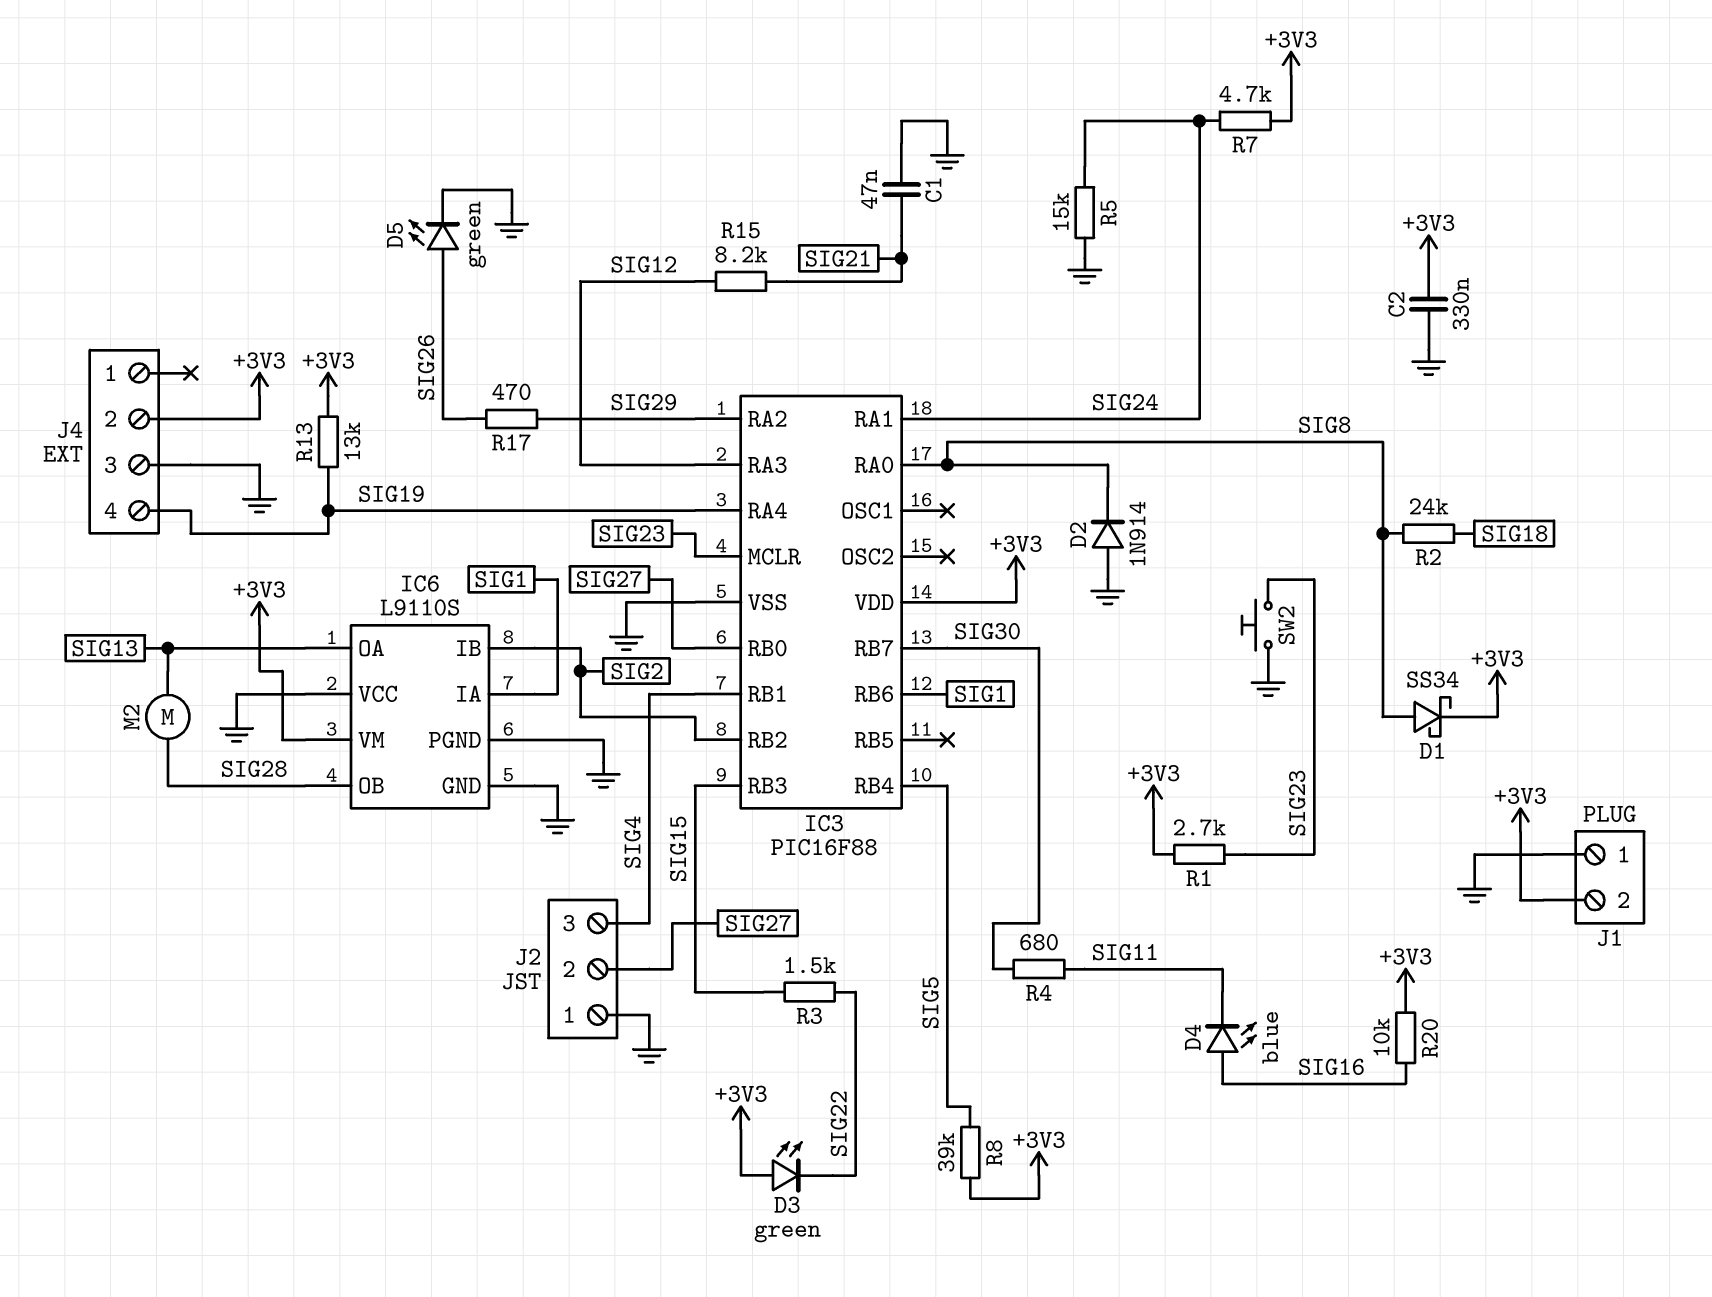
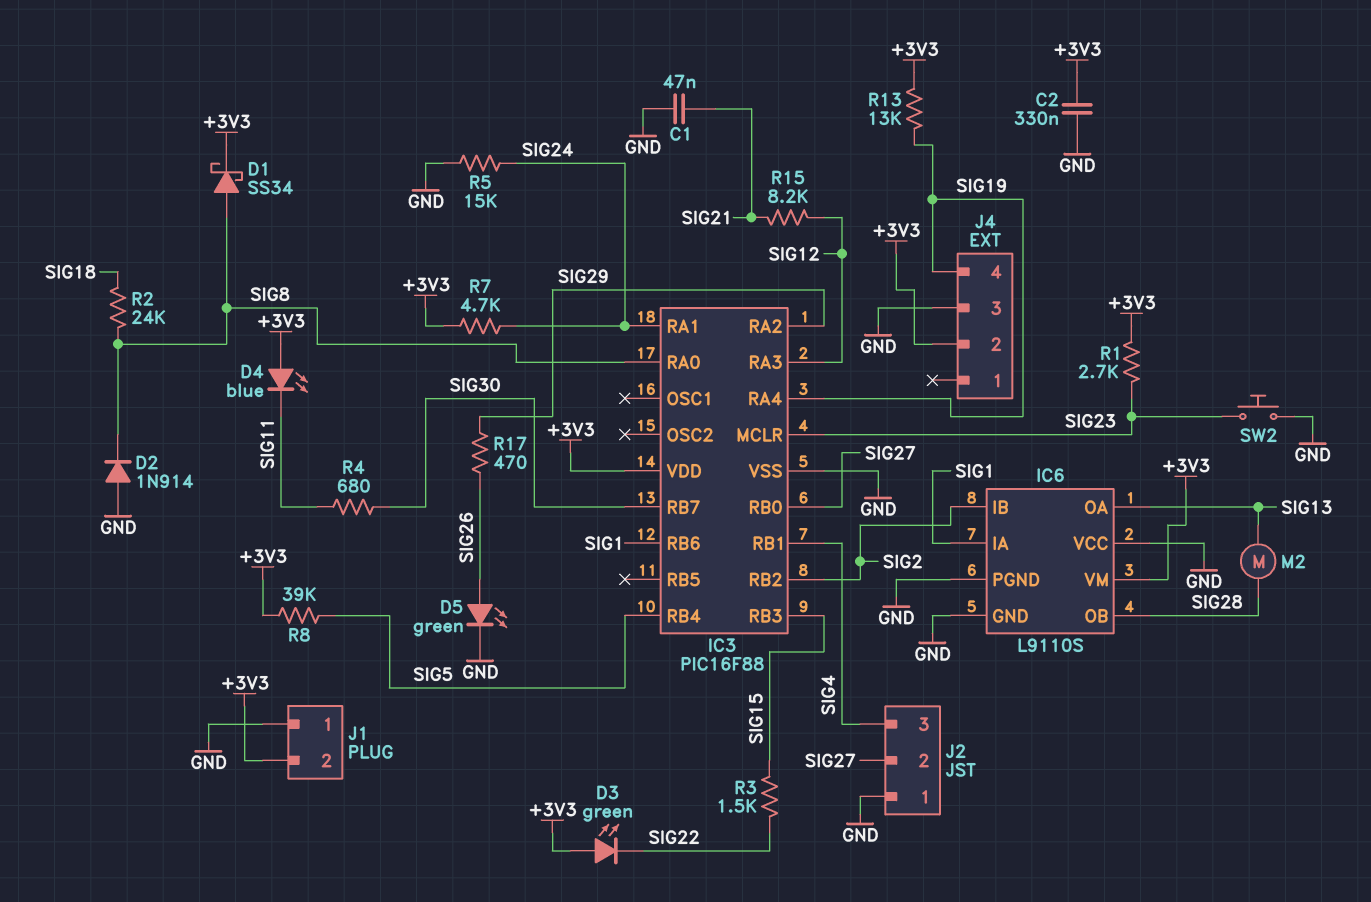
D4: LED blue (A SIG16, K SIG11) -> LED blue (A +3V3, K SIG11)
R20: 10k (+3V3, SIG16) -> none

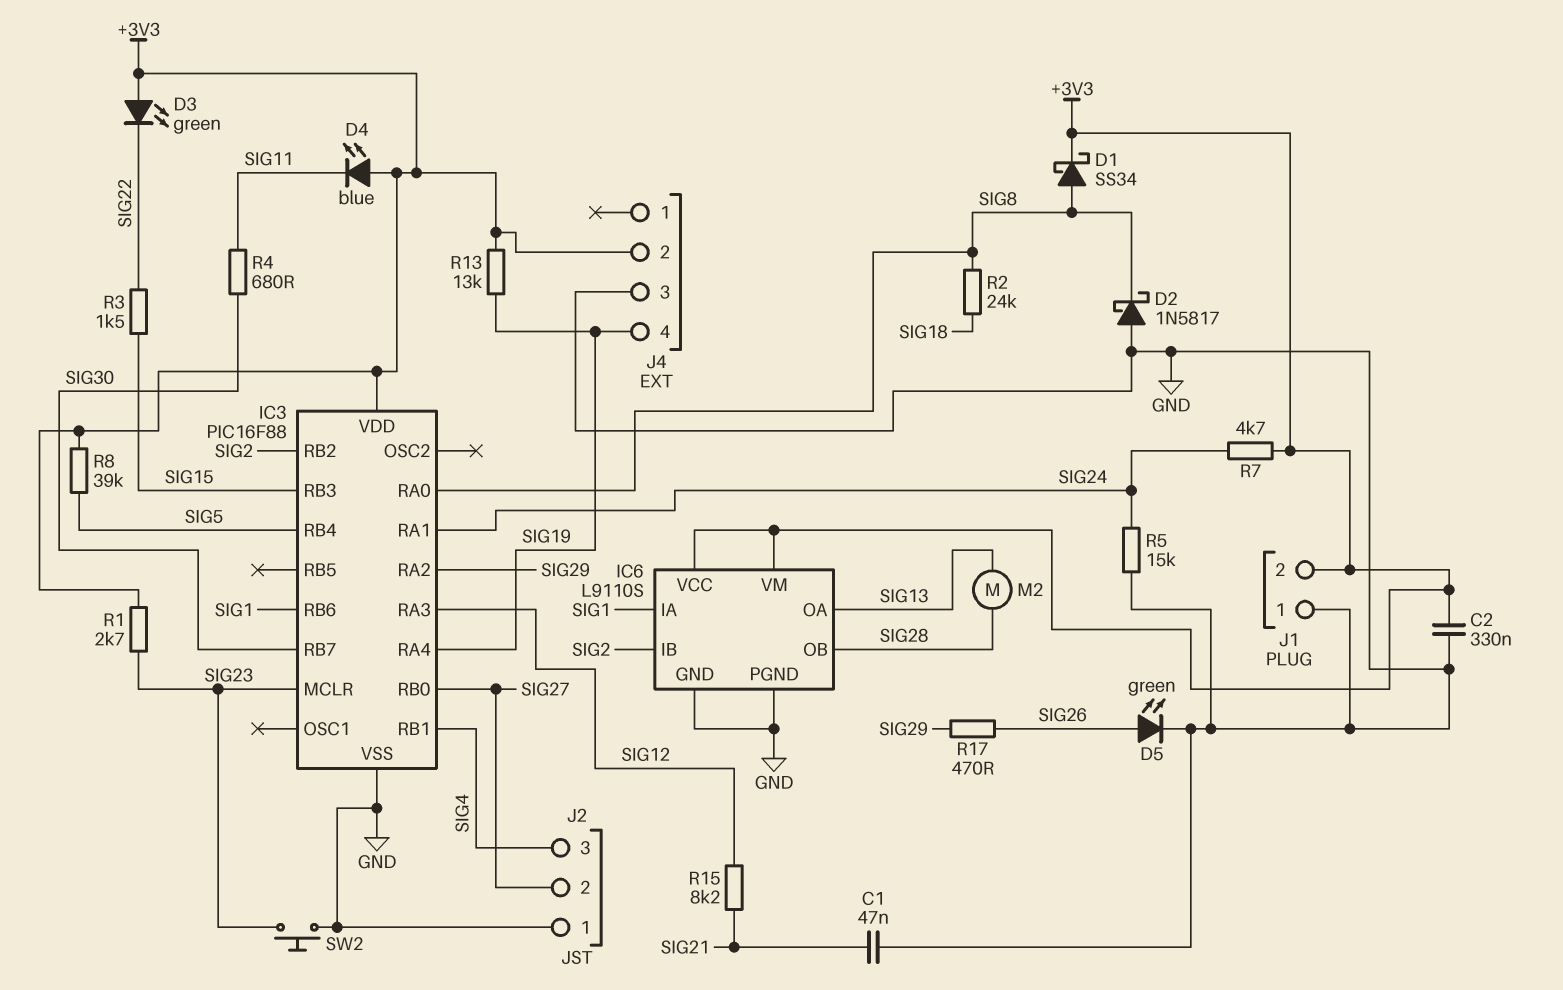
D2: diode 1N914 (A GND, K SIG8) -> schottky 1N5817 (A GND, K SIG8)
IC6 pin VCC: GND -> +3V3

